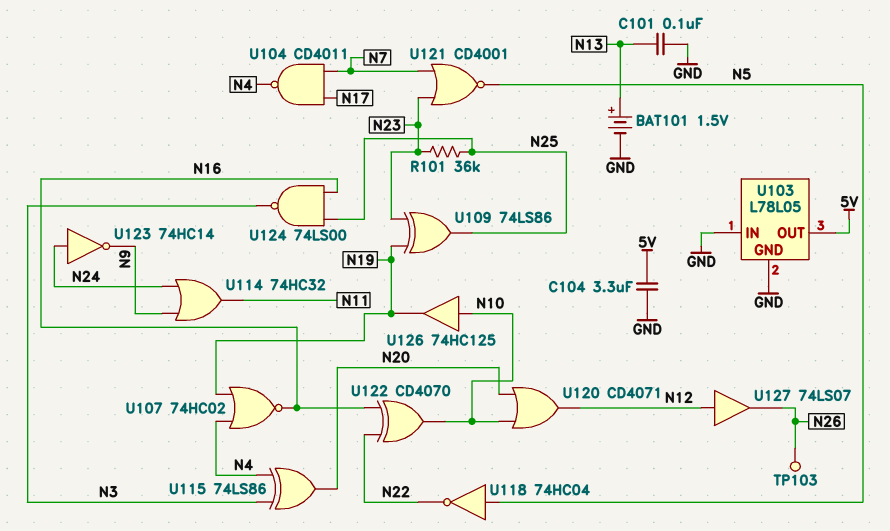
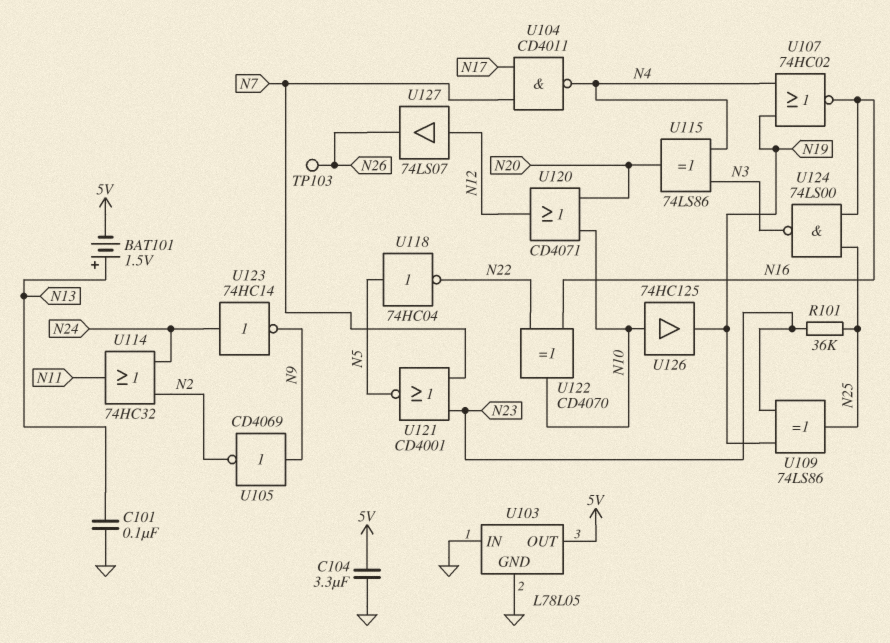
BAT101: 1.5V (plus N13, minus GND) -> 1.5V (plus N13, minus 5V)
U105: none -> NOT CD4069 (in N9, out N2)
U114: OR 74HC32 (in N9, in N24, out N11) -> OR 74HC32 (in N2, in N24, out N11)

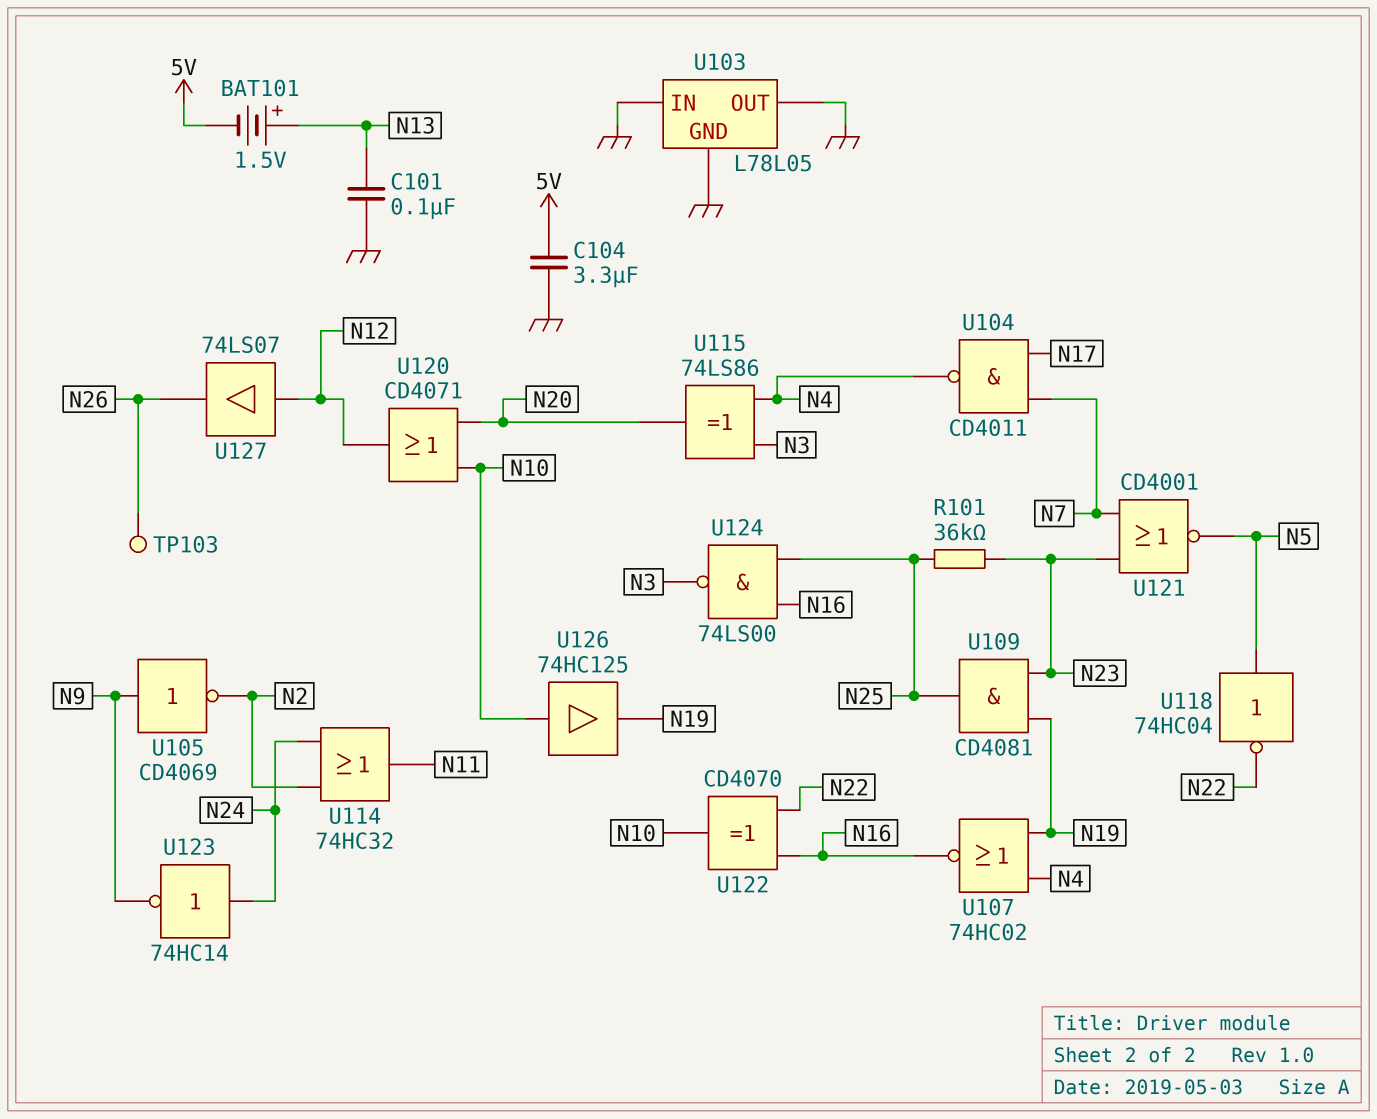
U103 pin OUT: 5V -> GND
U109: XOR 74LS86 (in N19, in N23, out N25) -> AND CD4081 (in N19, in N23, out N25)

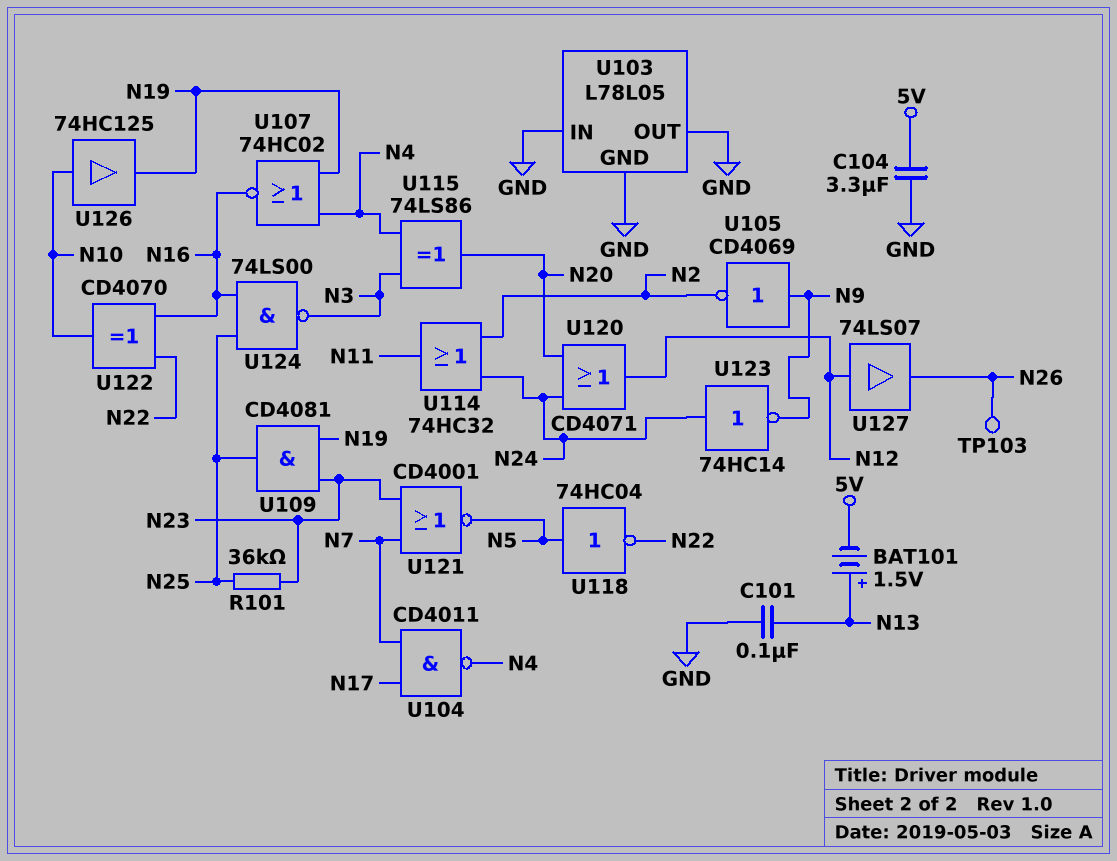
U120: OR CD4071 (in N10, in N20, out N12) -> OR CD4071 (in N20, in N24, out N12)

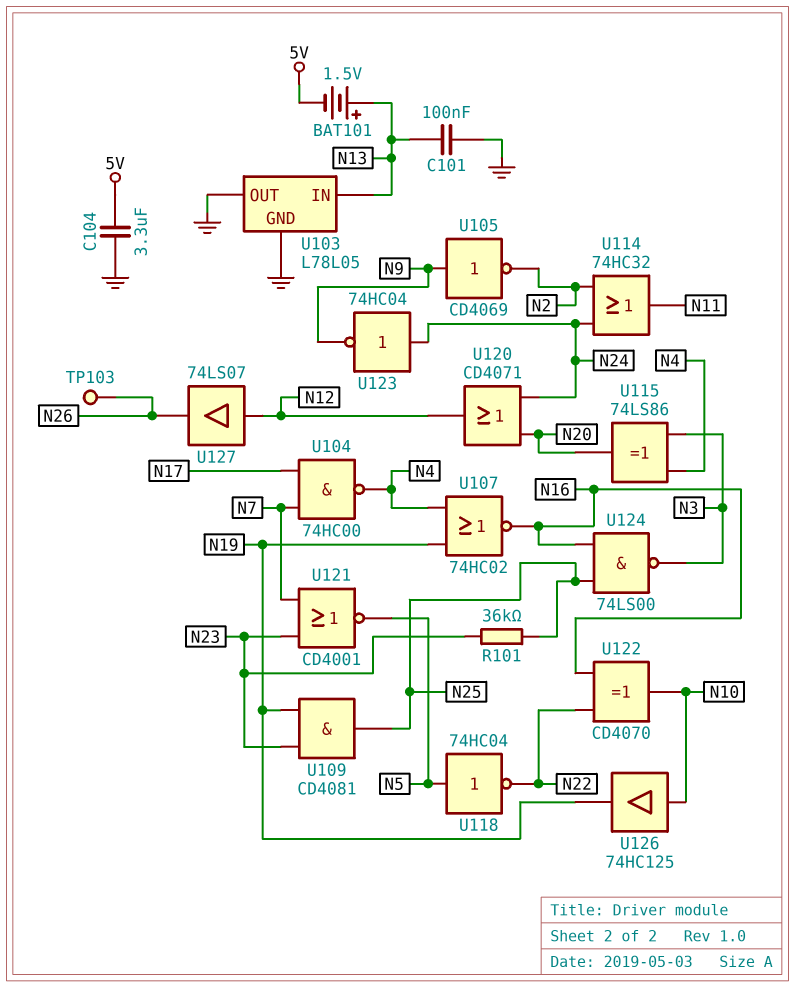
U103 pin IN: GND -> N13
U104: NAND CD4011 (in N7, in N17, out N4) -> NAND 74HC00 (in N7, in N17, out N4)
U123: NOT 74HC14 (in N24, out N9) -> NOT 74HC04 (in N24, out N9)

